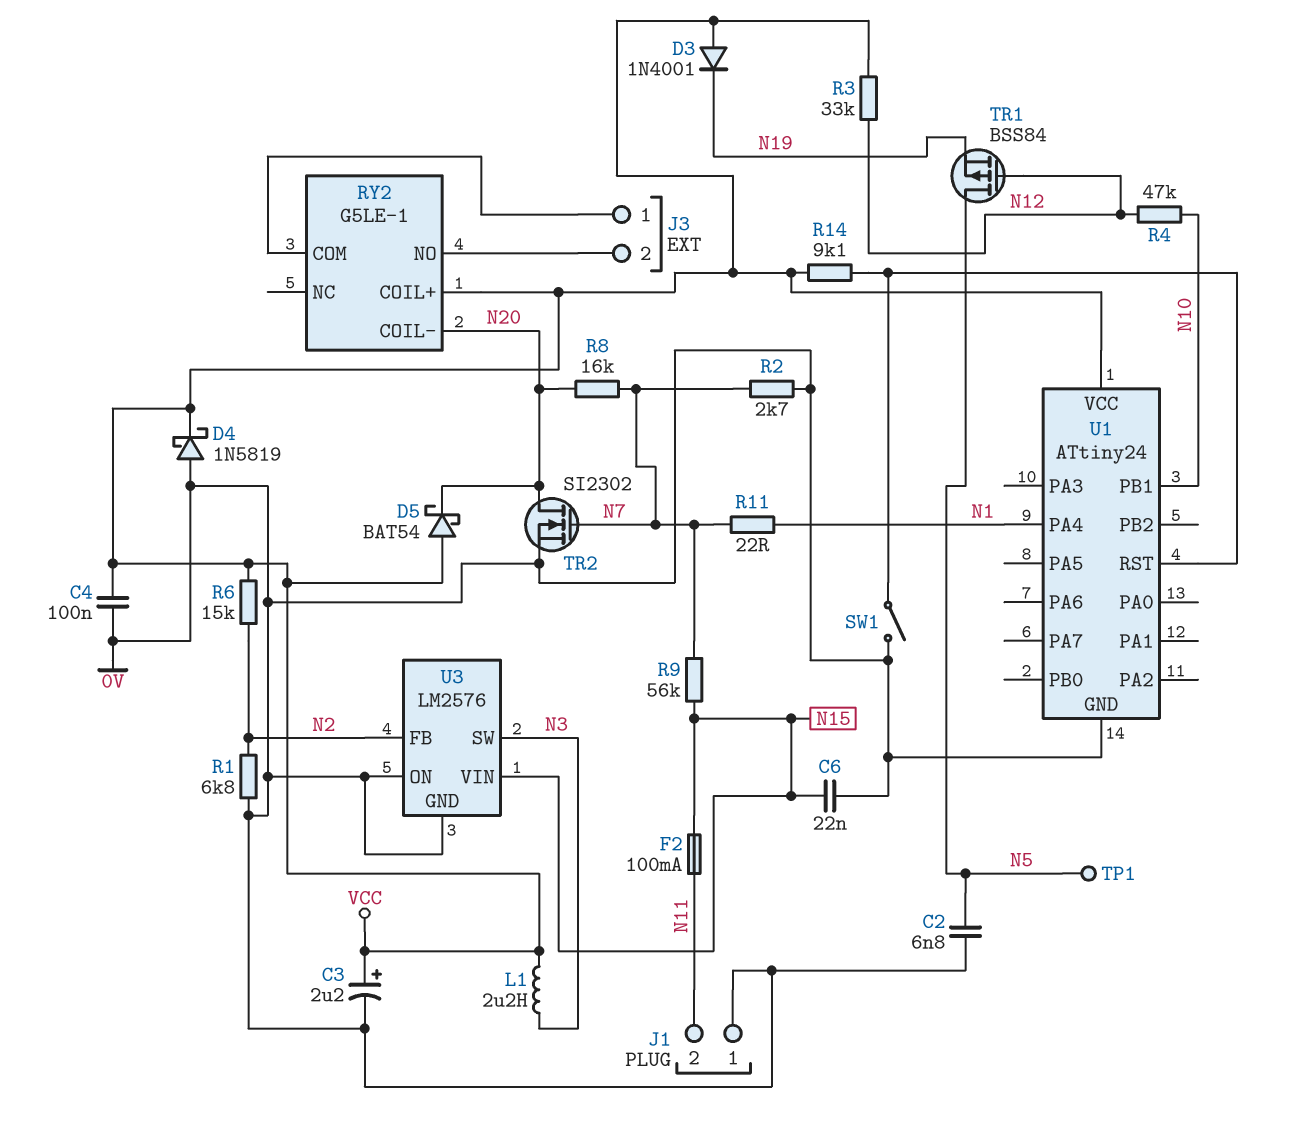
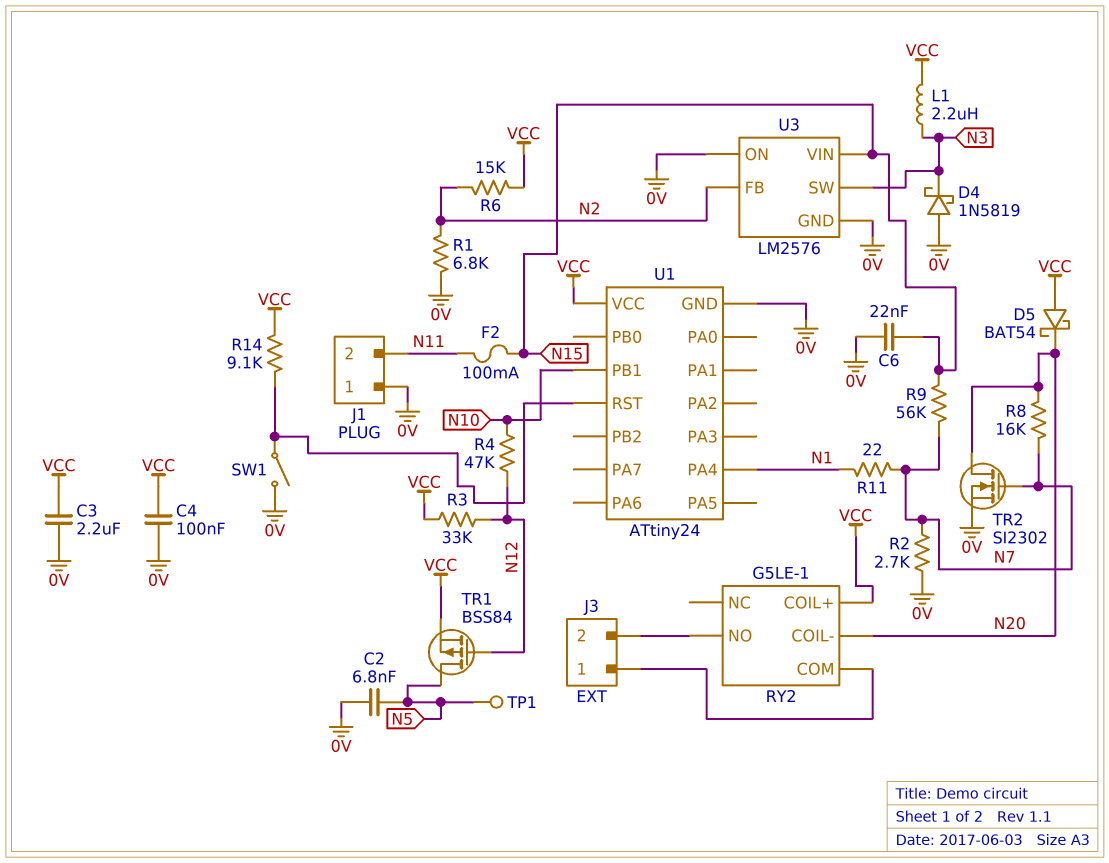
C3: 2.2uF (plus VCC, minus 0V) -> 2.2uF (0V, VCC)
D3: diode 1N4001 (A VCC, K N19) -> none
D4: schottky 1N5819 (A 0V, K VCC) -> schottky 1N5819 (A 0V, K N3)
TR1: PMOS BSS84 (G N12, D N5, S N19) -> PMOS BSS84 (G N12, D N5, S VCC)

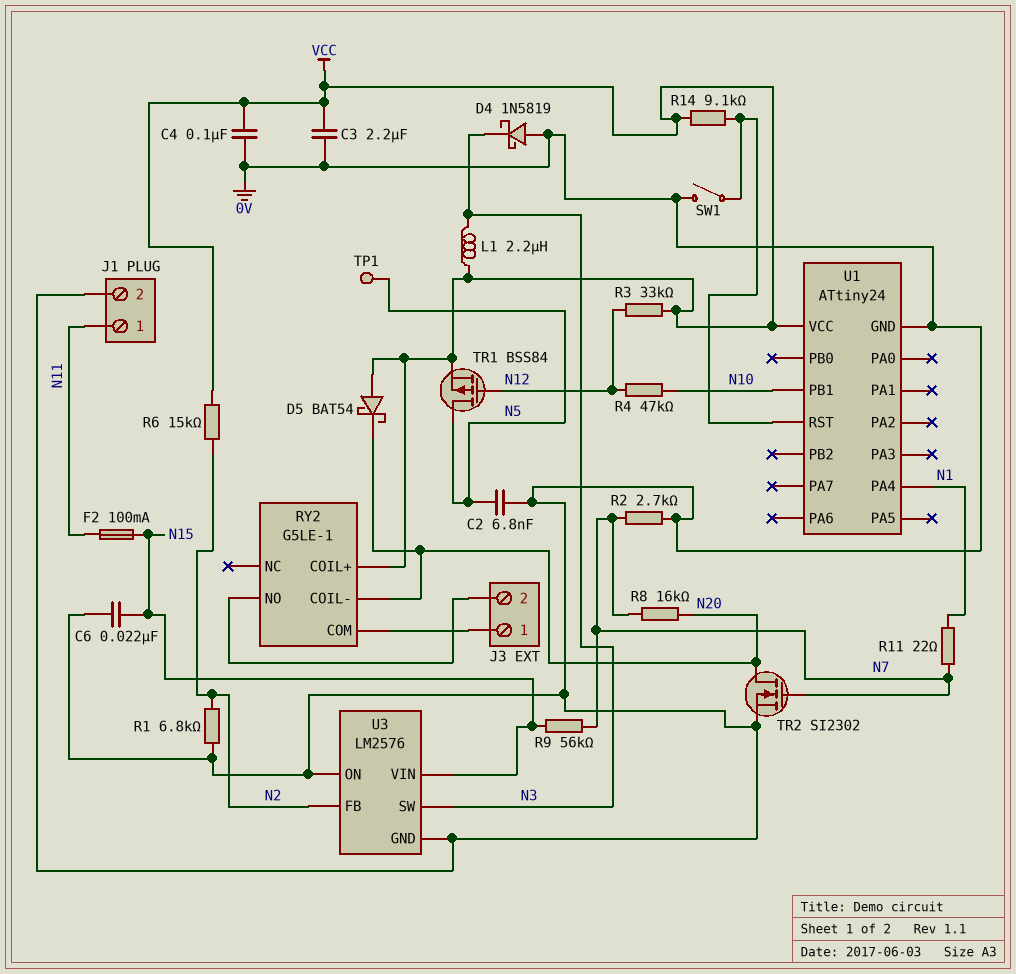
J1 pin 1: 0V -> N11
J1 pin 2: N11 -> 0V

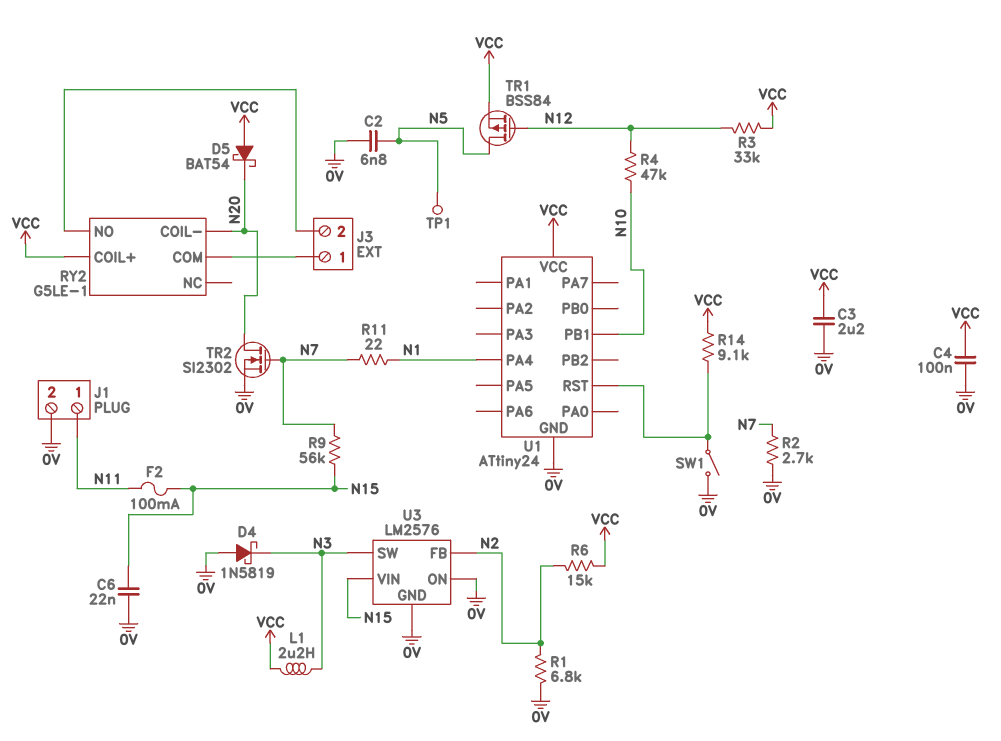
R8: 16k (N7, N20) -> none

